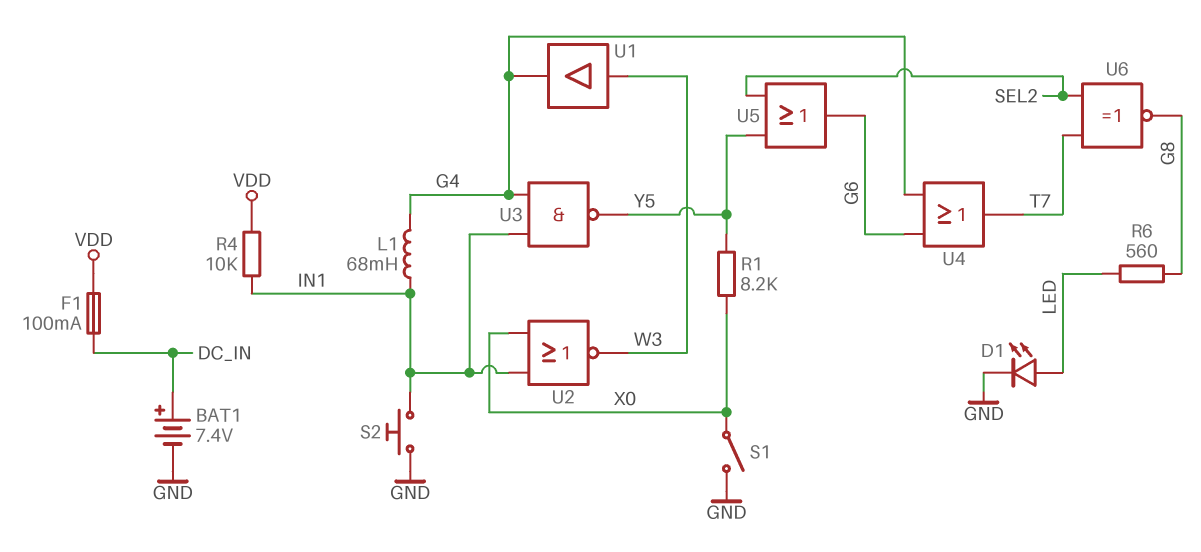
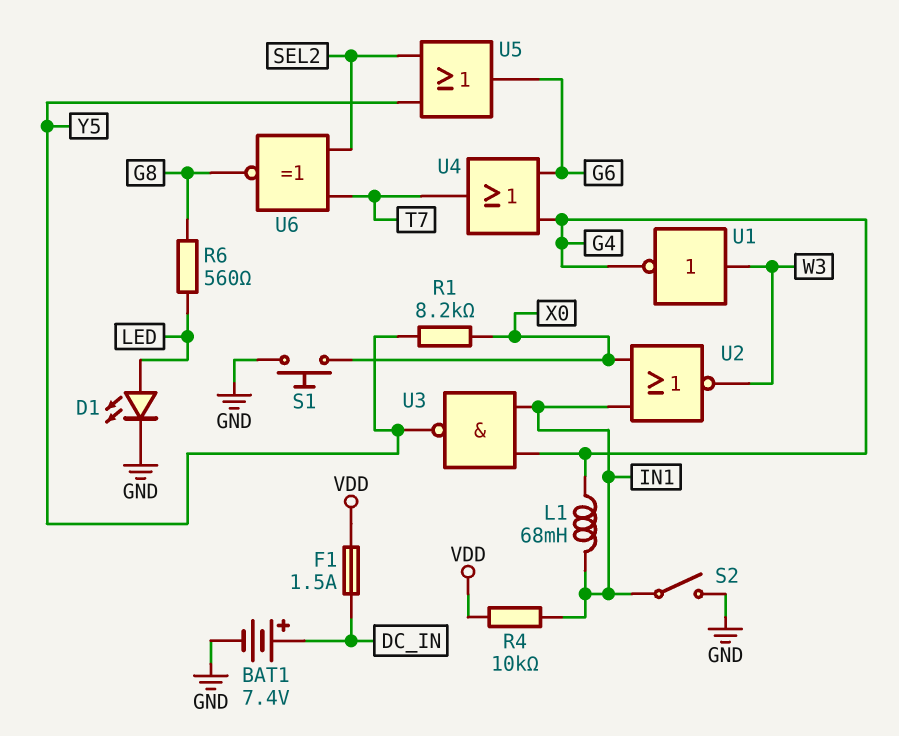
F1: 100mA (DC_IN, VDD) -> 1.5A (DC_IN, VDD)
S1: switch (GND, X0) -> button (GND, X0)
S2: button (GND, IN1) -> switch (GND, IN1)
U1: buffer (in W3, out G4) -> NOT (in W3, out G4)

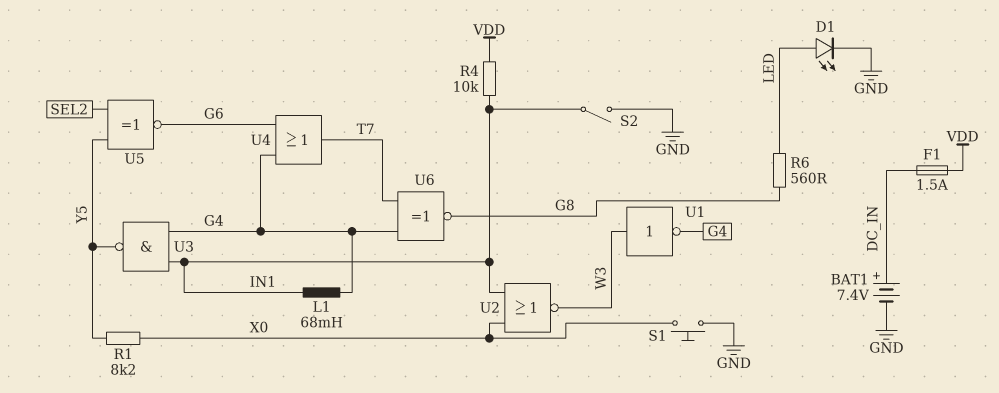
U5: OR (in SEL2, in Y5, out G6) -> XNOR (in SEL2, in Y5, out G6)
U6: XNOR (in SEL2, in T7, out G8) -> XNOR (in G4, in T7, out G8)

